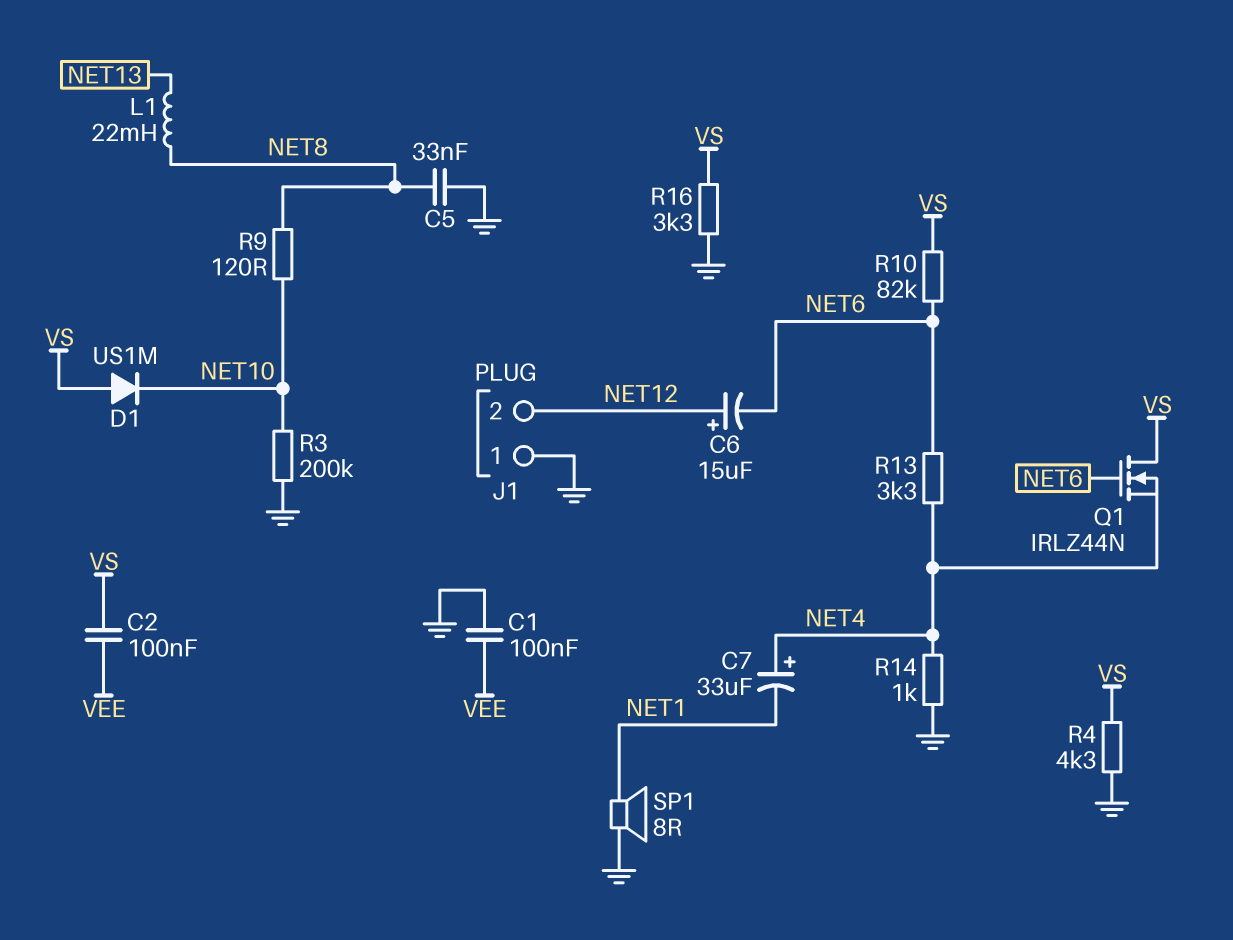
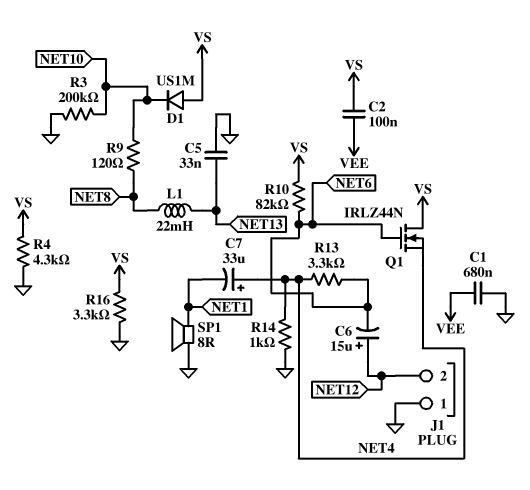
C1: 100nF (GND, VEE) -> 680nF (GND, VEE)
C5: 33nF (GND, NET8) -> 33nF (GND, NET13)

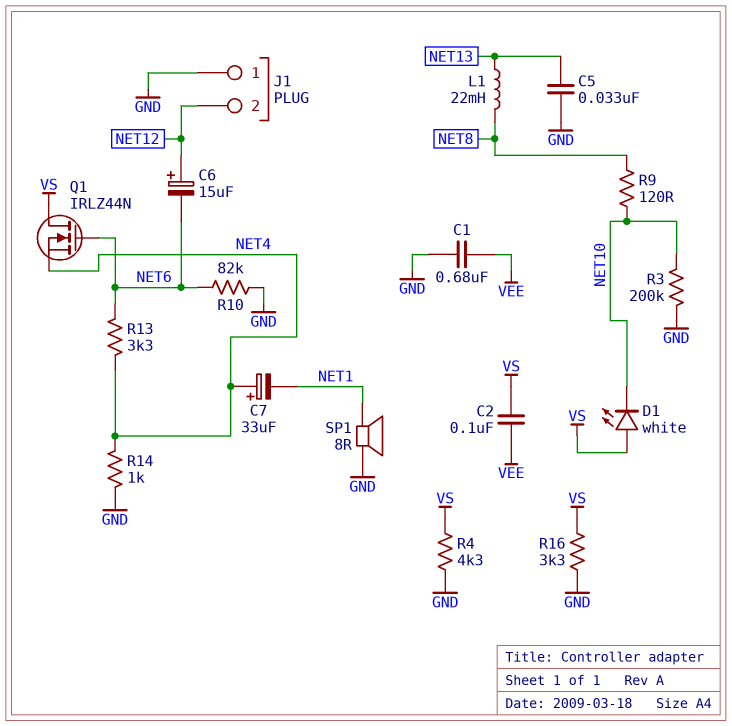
D1: diode US1M (A VS, K NET10) -> LED white (A VS, K NET10)
R10: 82k (NET6, VS) -> 82k (GND, NET6)

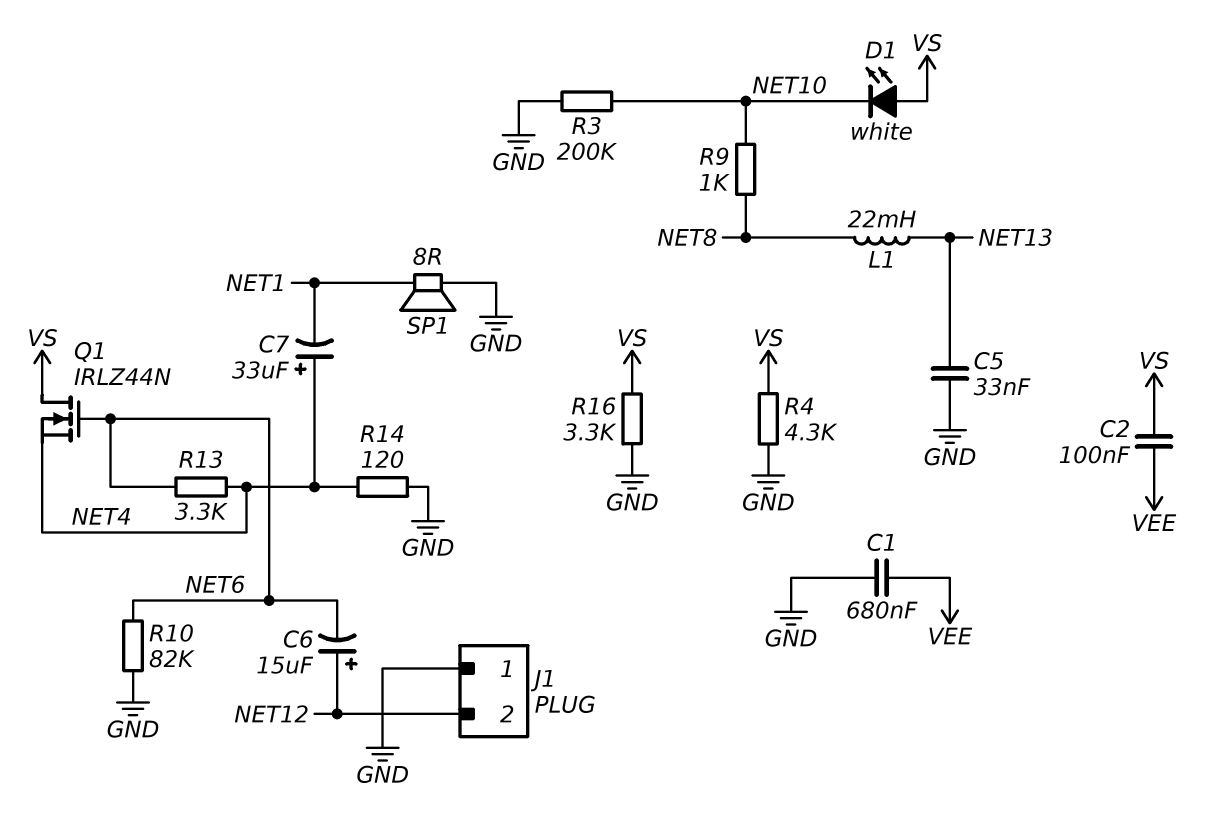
R9: 120 (NET8, NET10) -> 1k (NET8, NET10)
R14: 1k (GND, NET4) -> 120 (GND, NET4)

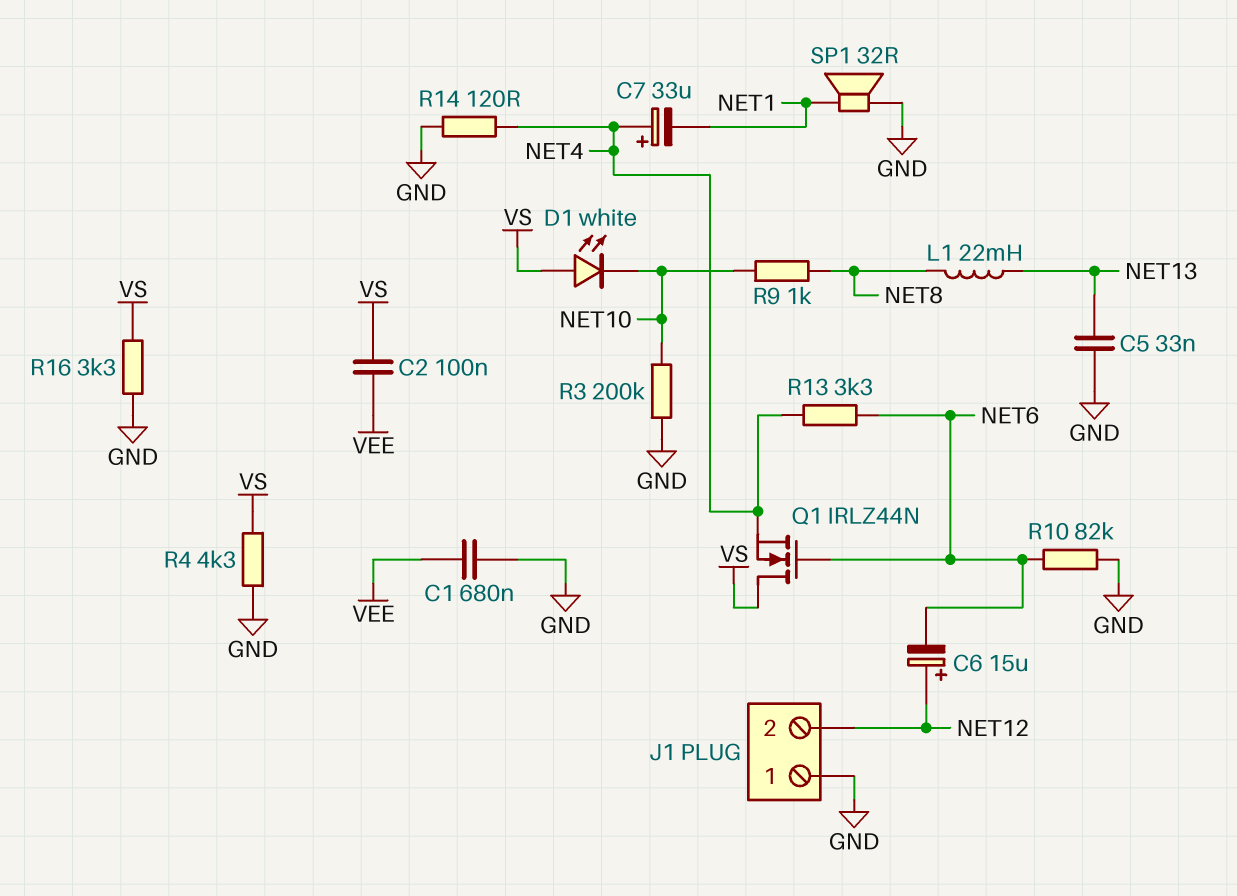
SP1: speaker 8R (GND, NET1) -> speaker 32R (GND, NET1)

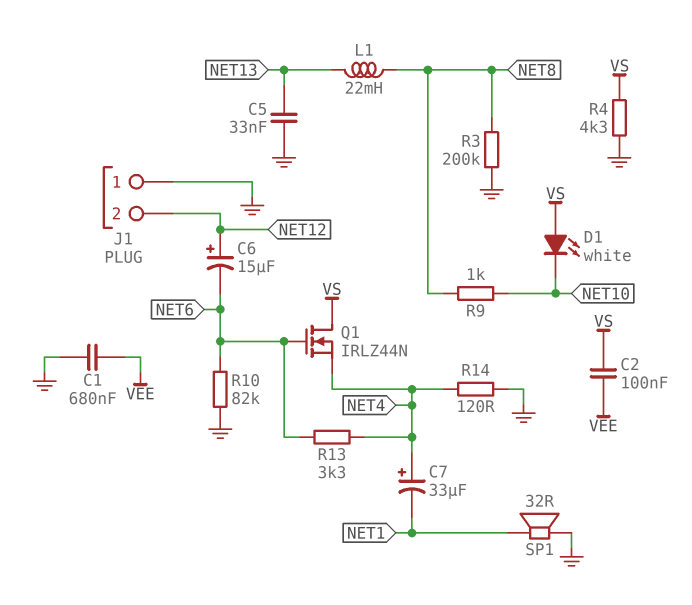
R3: 200k (GND, NET10) -> 200k (GND, NET8)
R16: 3.3k (GND, VS) -> none

